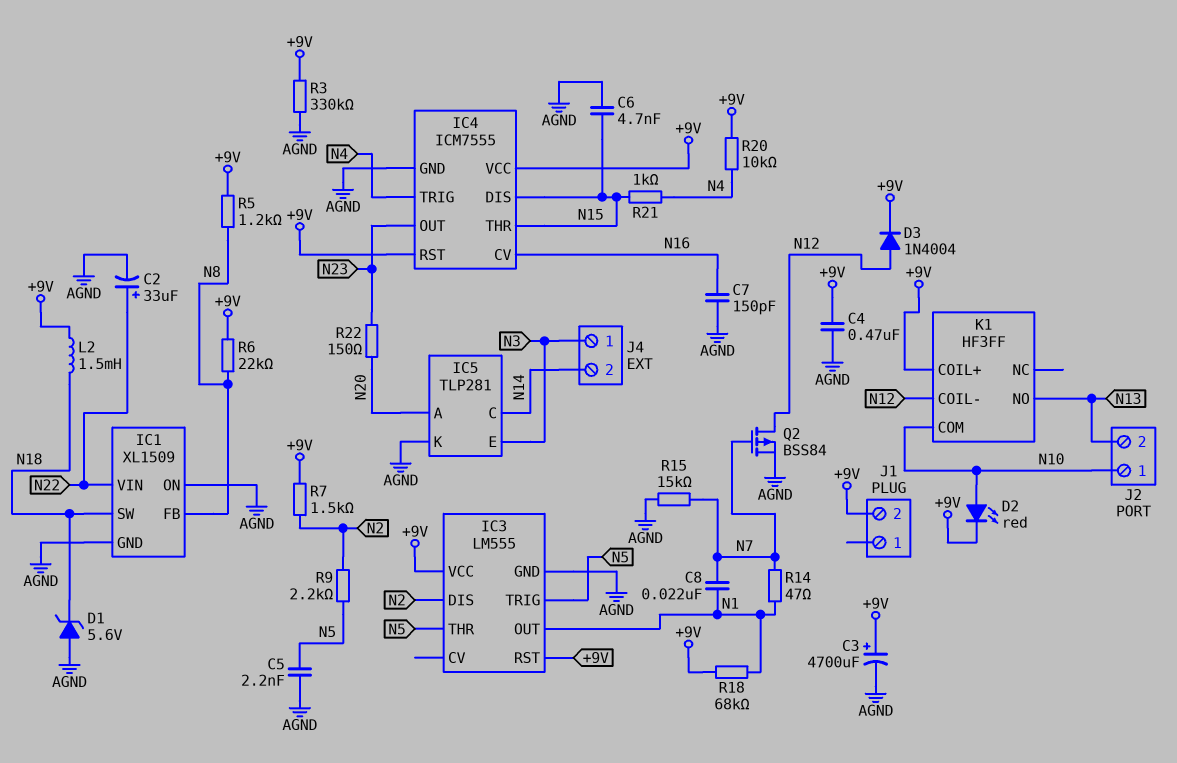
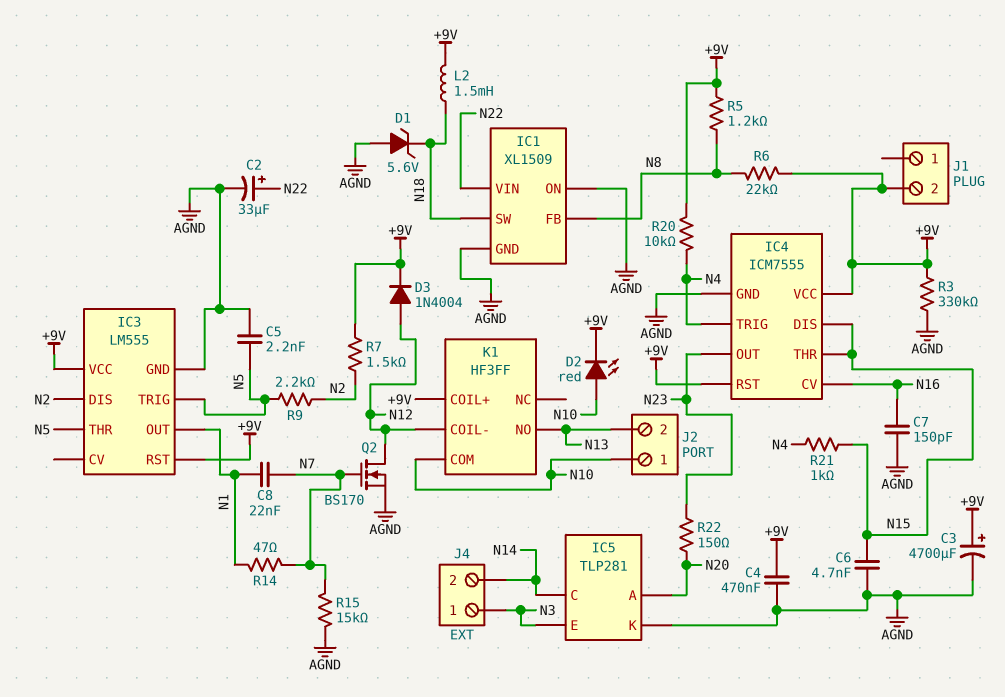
Q2: PMOS BSS84 (G N7, D N12, S AGND) -> NMOS BS170 (G N7, D N12, S AGND)
R18: 68k (+9V, N1) -> none

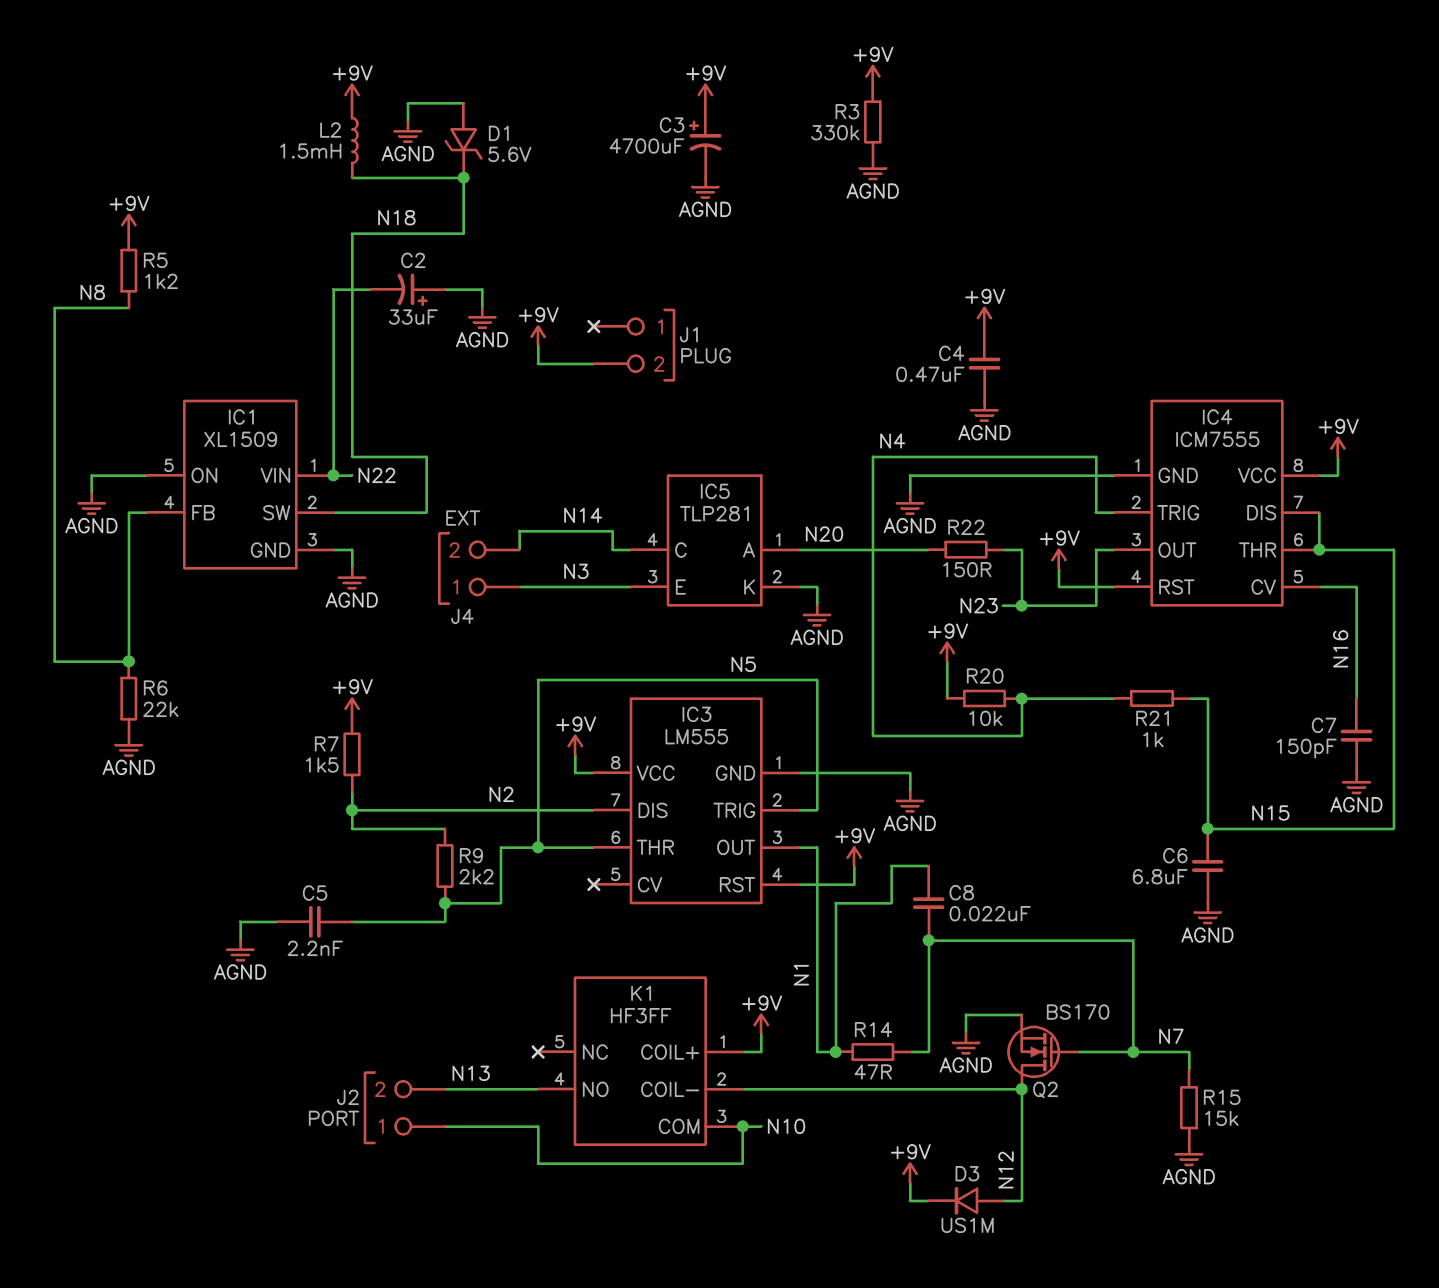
C2: 33uF (plus N22, minus AGND) -> 33uF (plus AGND, minus N22)
C6: 4.7nF (AGND, N15) -> 6.8uF (AGND, N15)
D2: LED red (A N10, K +9V) -> none
D3: diode 1N4004 (A N12, K +9V) -> diode US1M (A N12, K +9V)
R6: 22k (+9V, N8) -> 22k (AGND, N8)

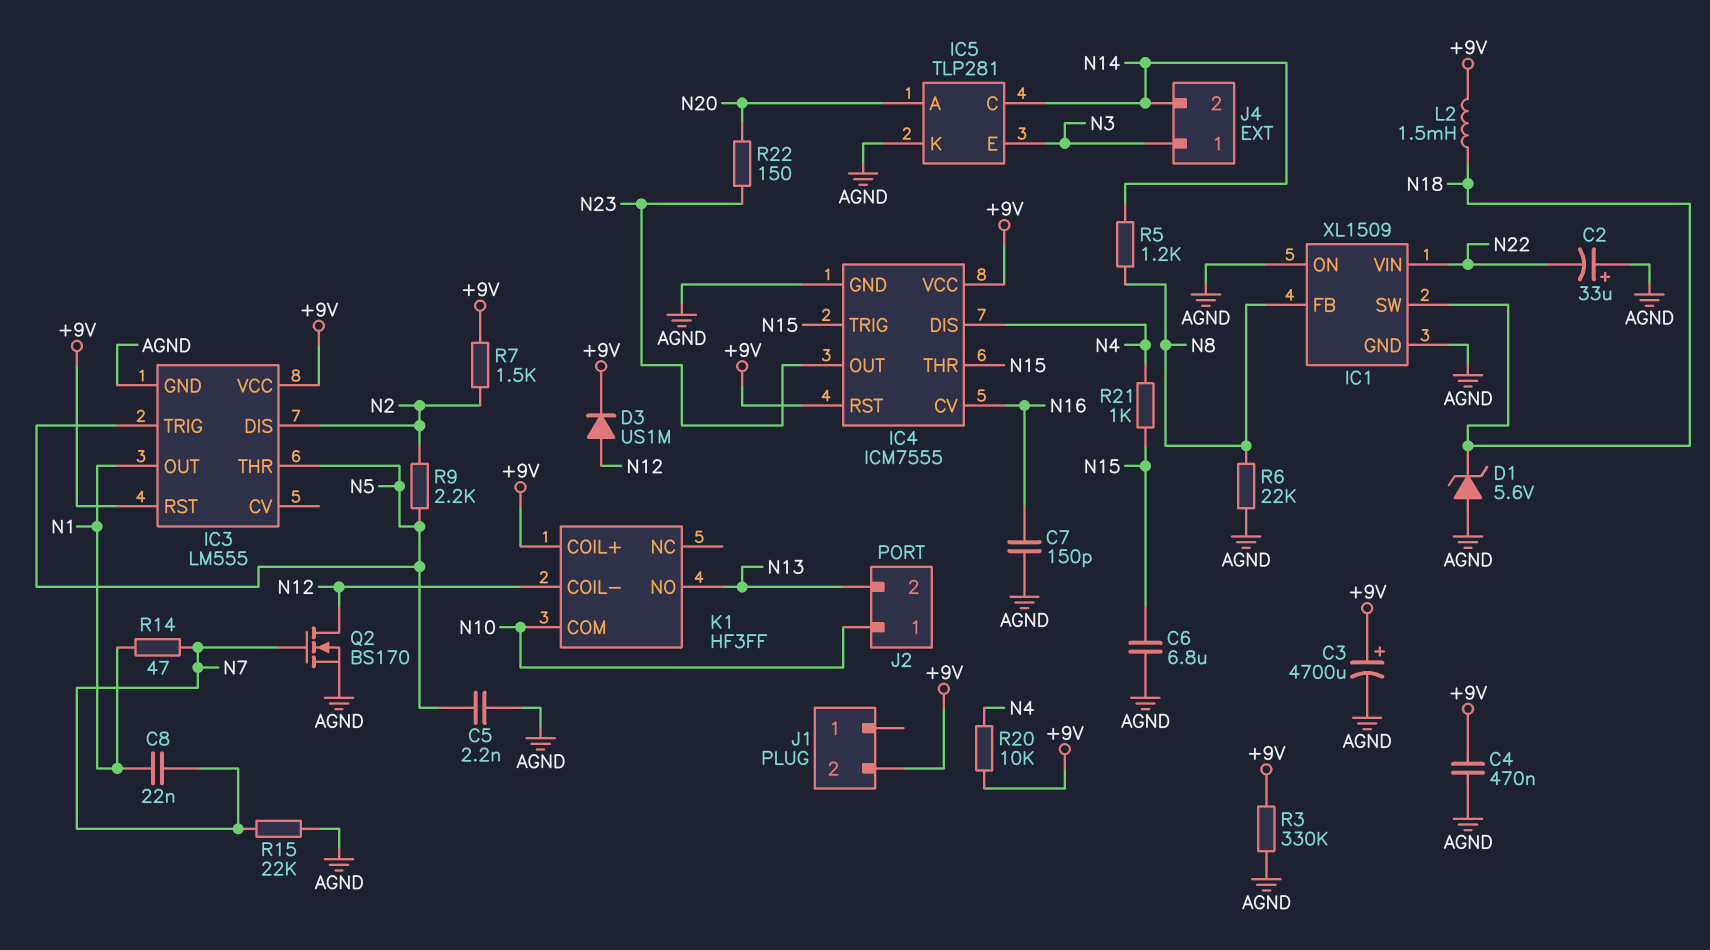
IC4 pin DIS: N15 -> N4
IC4 pin TRIG: N4 -> N15
R5: 1.2k (+9V, N8) -> 1.2k (N8, N14)
R15: 15k (AGND, N7) -> 22k (AGND, N7)

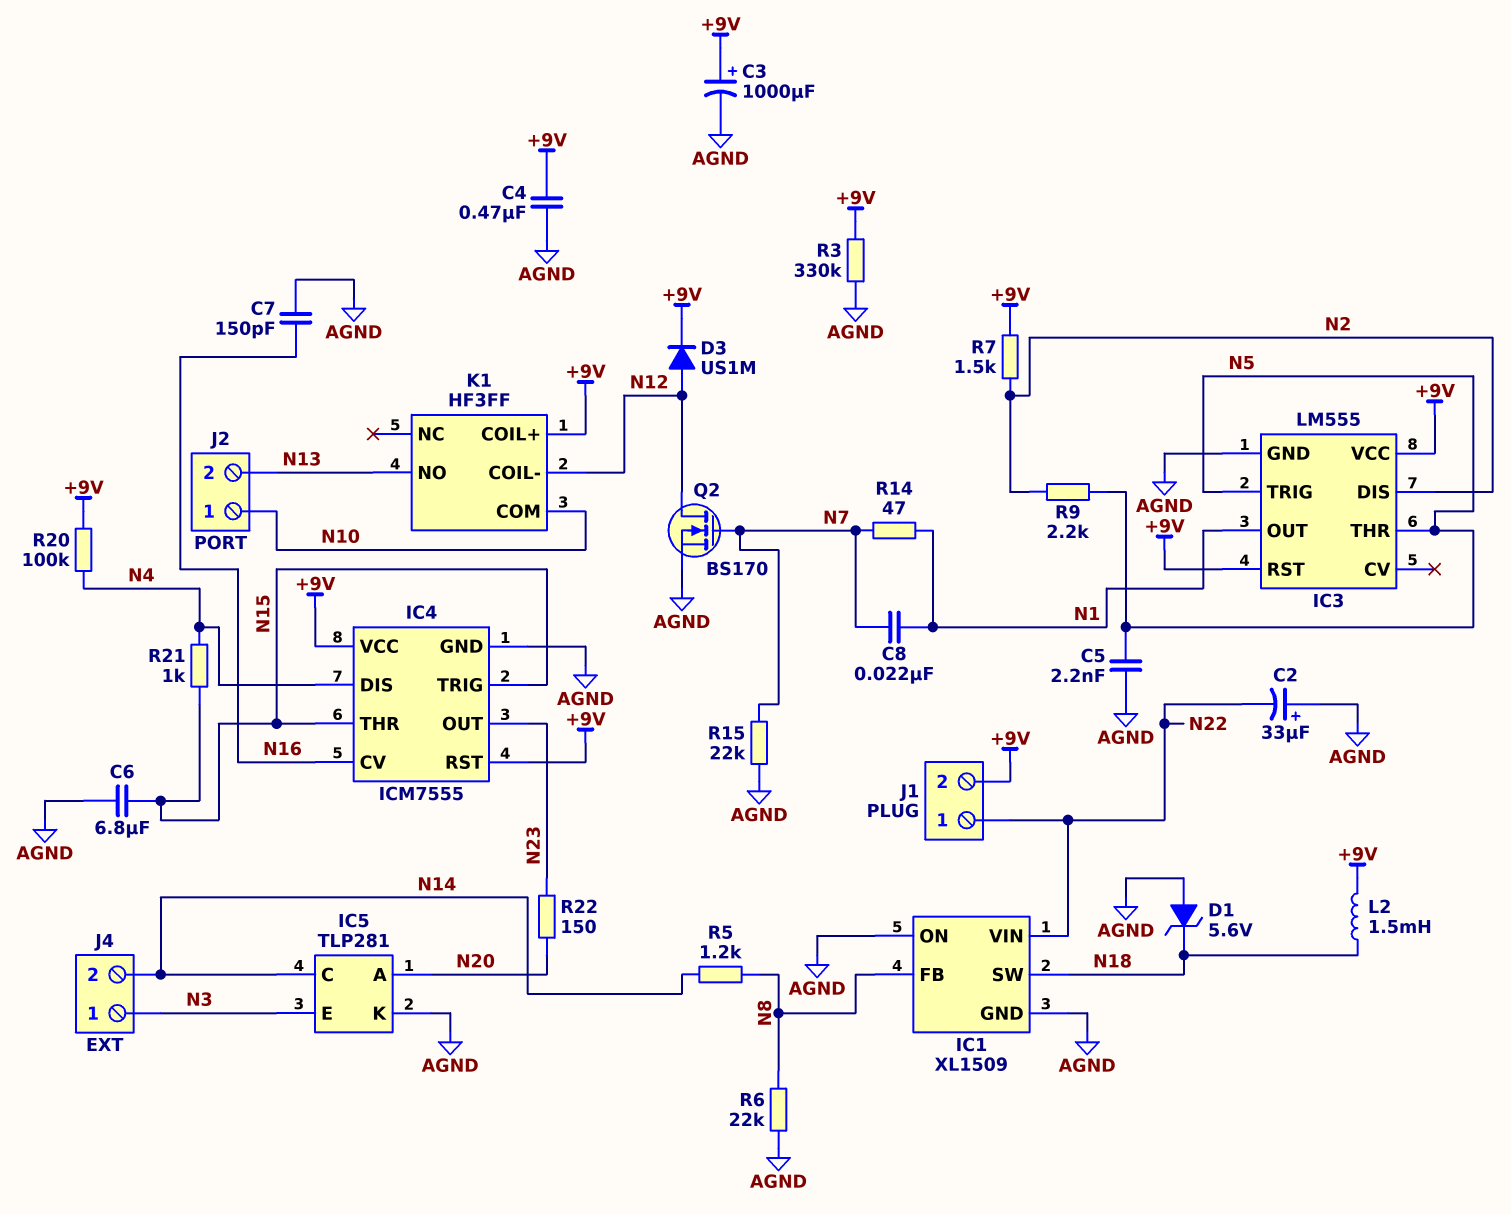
C3: 4700uF (plus +9V, minus AGND) -> 1000uF (plus +9V, minus AGND)
J1 pin 1: none -> N22
R20: 10k (+9V, N4) -> 100k (+9V, N4)

